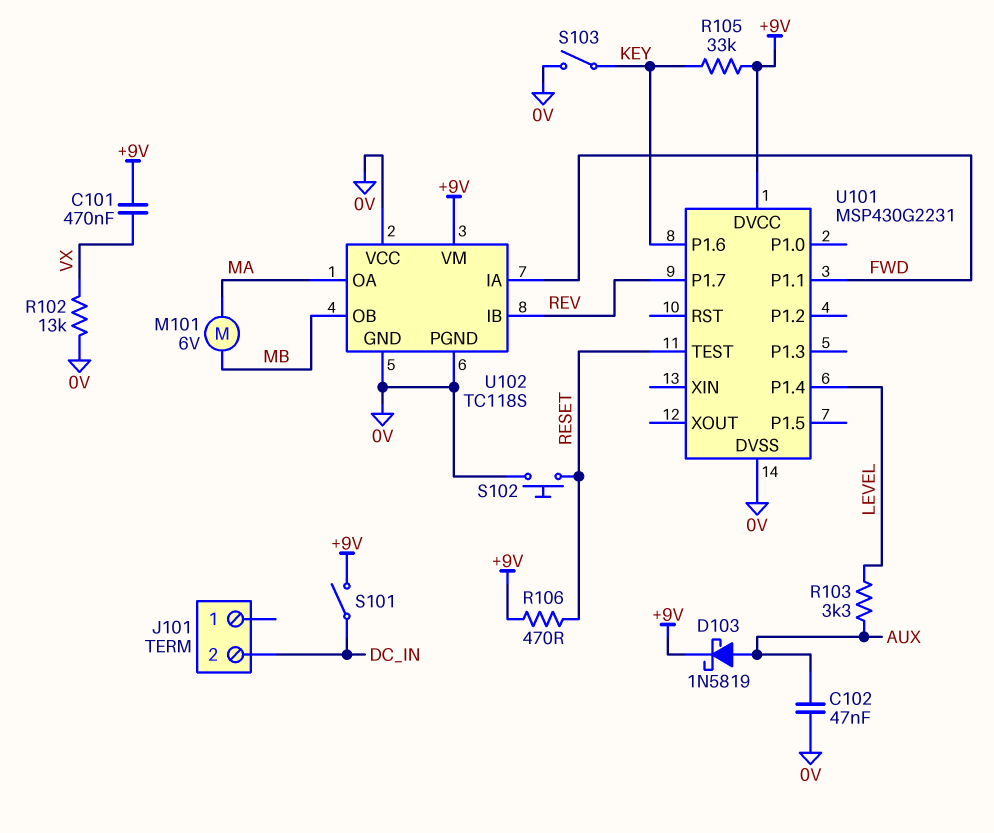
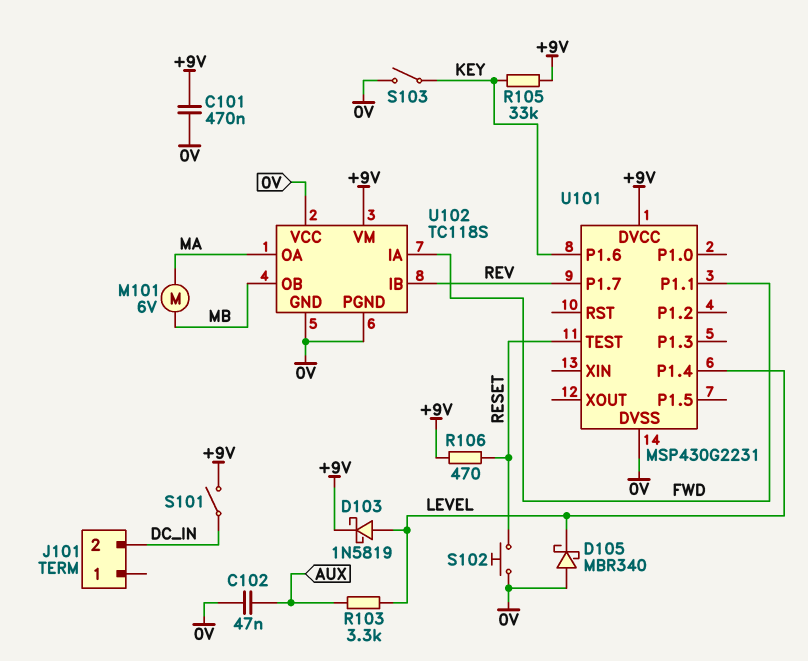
C101: 470nF (+9V, VX) -> 470nF (+9V, 0V)
D103: schottky 1N5819 (A AUX, K +9V) -> schottky 1N5819 (A LEVEL, K +9V)
D105: none -> schottky MBR340 (A 0V, K LEVEL)
R102: 13k (0V, VX) -> none

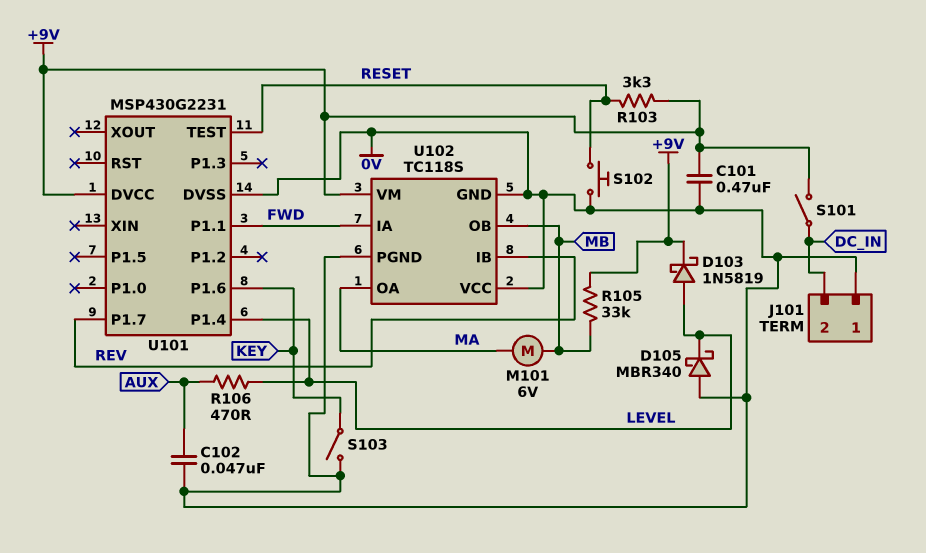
J101 pin 1: none -> 0V
R103: 3.3k (AUX, LEVEL) -> 3.3k (+9V, RESET)
R105: 33k (+9V, KEY) -> 33k (+9V, MB)
R106: 470 (+9V, RESET) -> 470 (AUX, LEVEL)

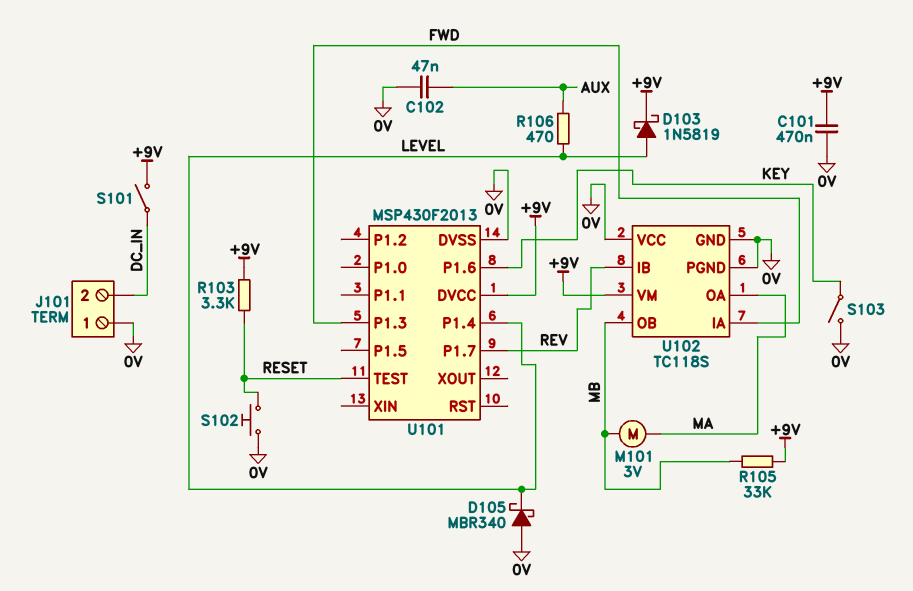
M101: motor 6V (MA, MB) -> motor 3V (MA, MB)
U101: MSP430G2231 -> MSP430F2013
U101 pin P1.1: FWD -> none
U101 pin P1.3: none -> FWD

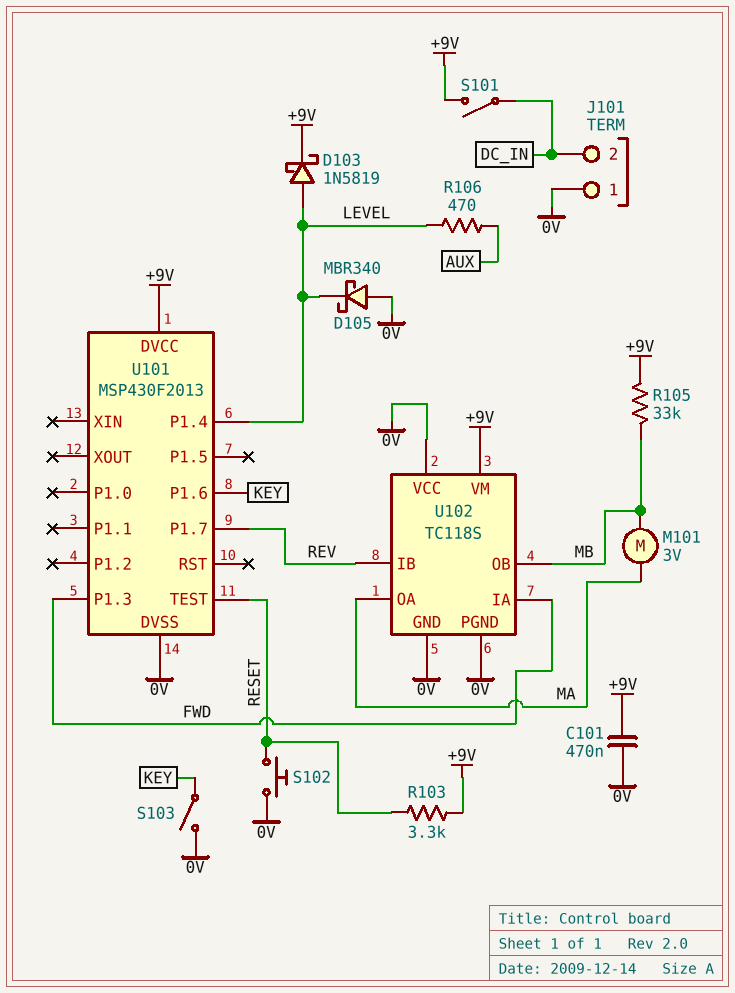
C102: 47nF (0V, AUX) -> none

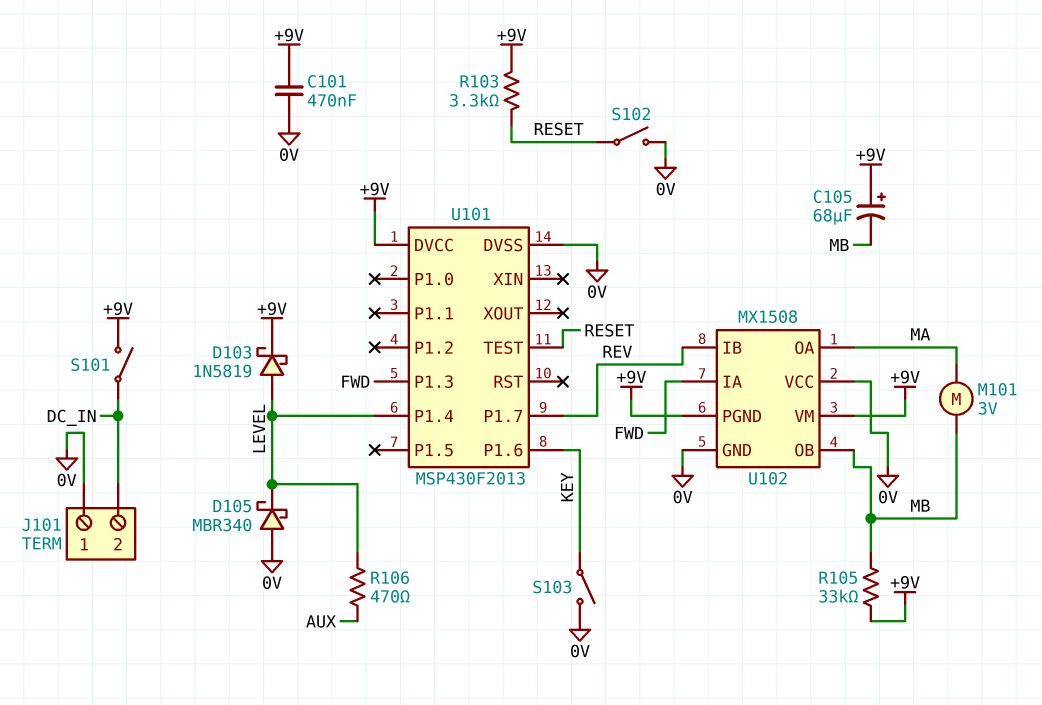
C105: none -> 68uF (plus +9V, minus MB)
S102: button (0V, RESET) -> switch (0V, RESET)
U102: TC118S -> MX1508
U102 pin PGND: 0V -> +9V

